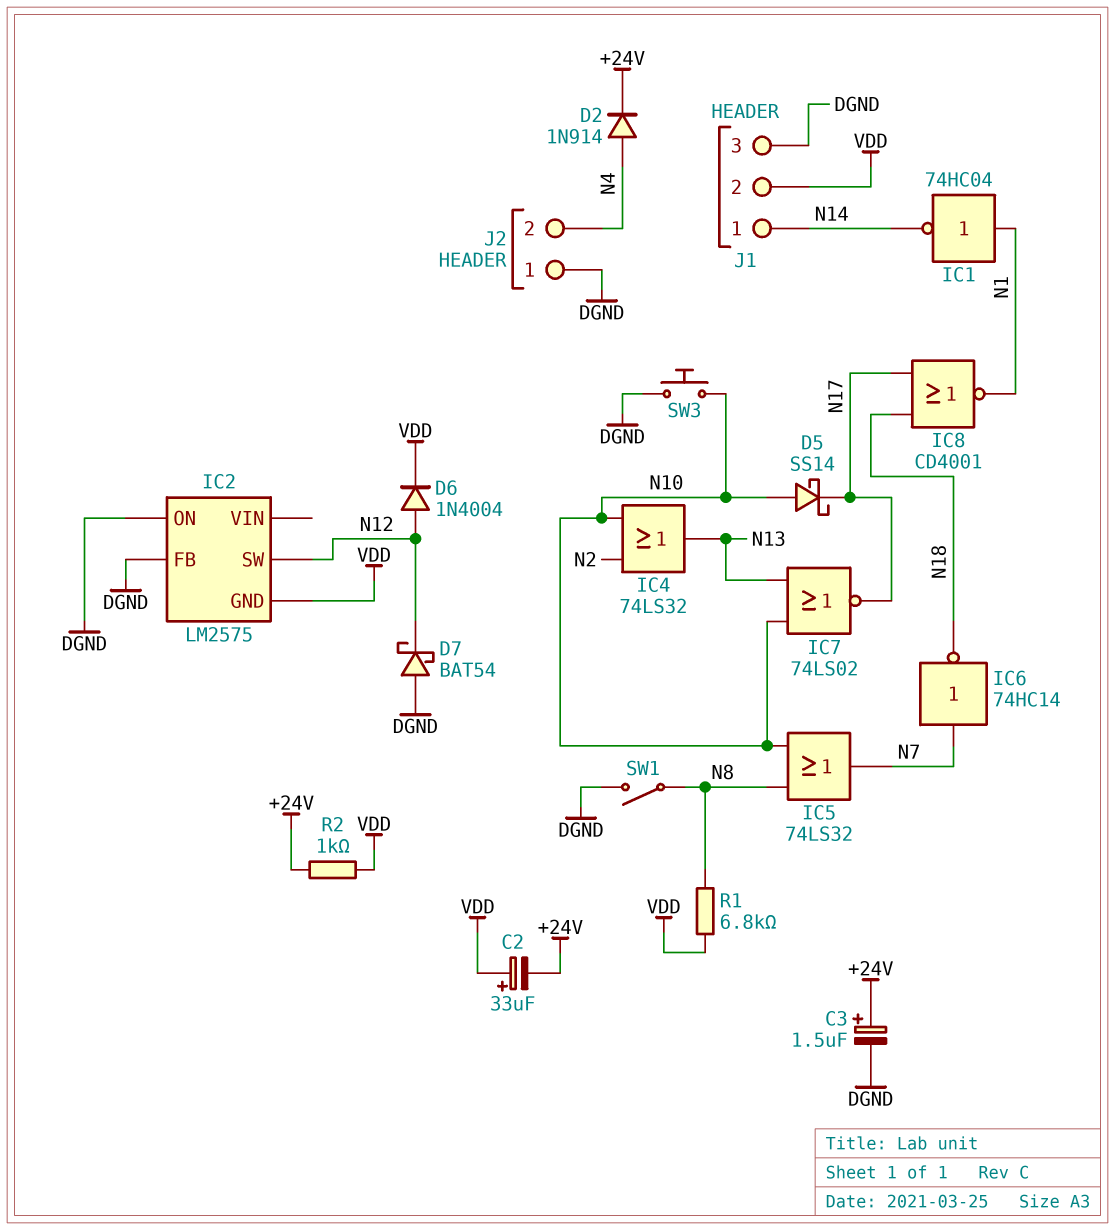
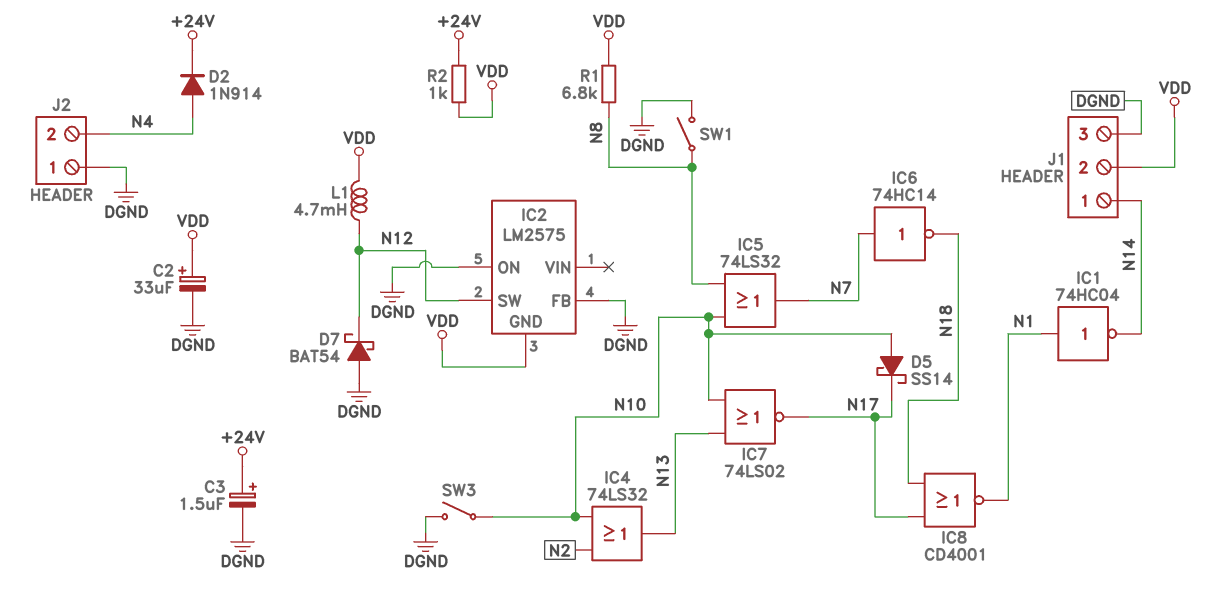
C2: 33uF (plus VDD, minus +24V) -> 33uF (plus VDD, minus DGND)
D6: diode 1N4004 (A N12, K VDD) -> none
L1: none -> 4.7mH (N12, VDD)
SW3: button (DGND, N10) -> switch (DGND, N10)

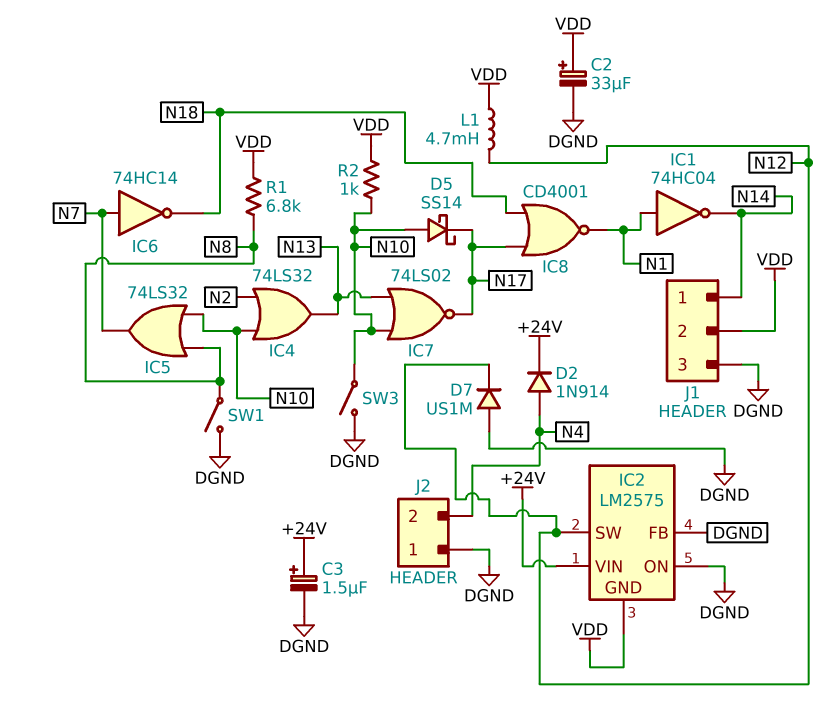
D7: schottky BAT54 (A DGND, K N12) -> diode US1M (A DGND, K N12)
IC2 pin VIN: none -> +24V
R2: 1k (+24V, VDD) -> 1k (N10, VDD)

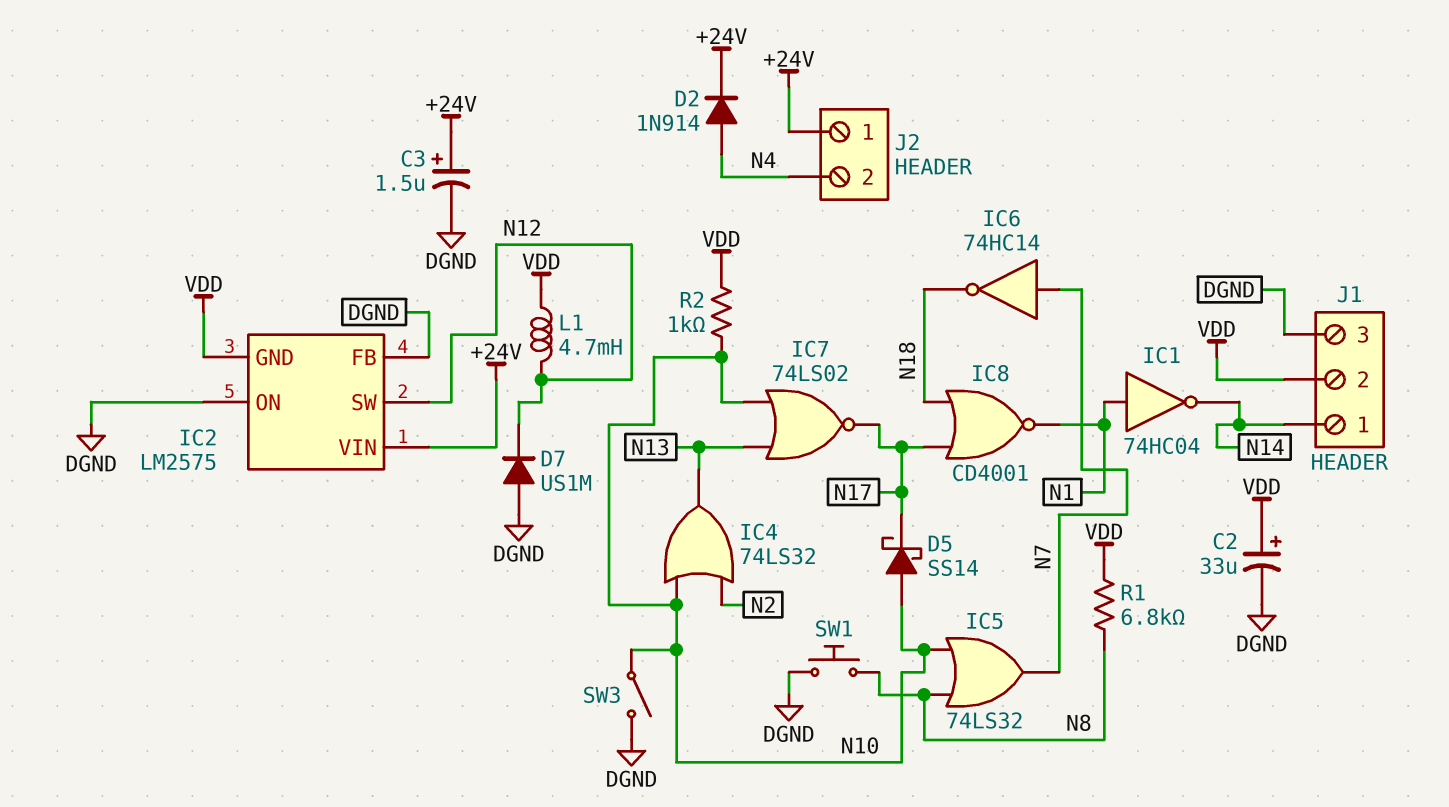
J2 pin 1: DGND -> +24V
SW1: switch (DGND, N8) -> button (DGND, N8)

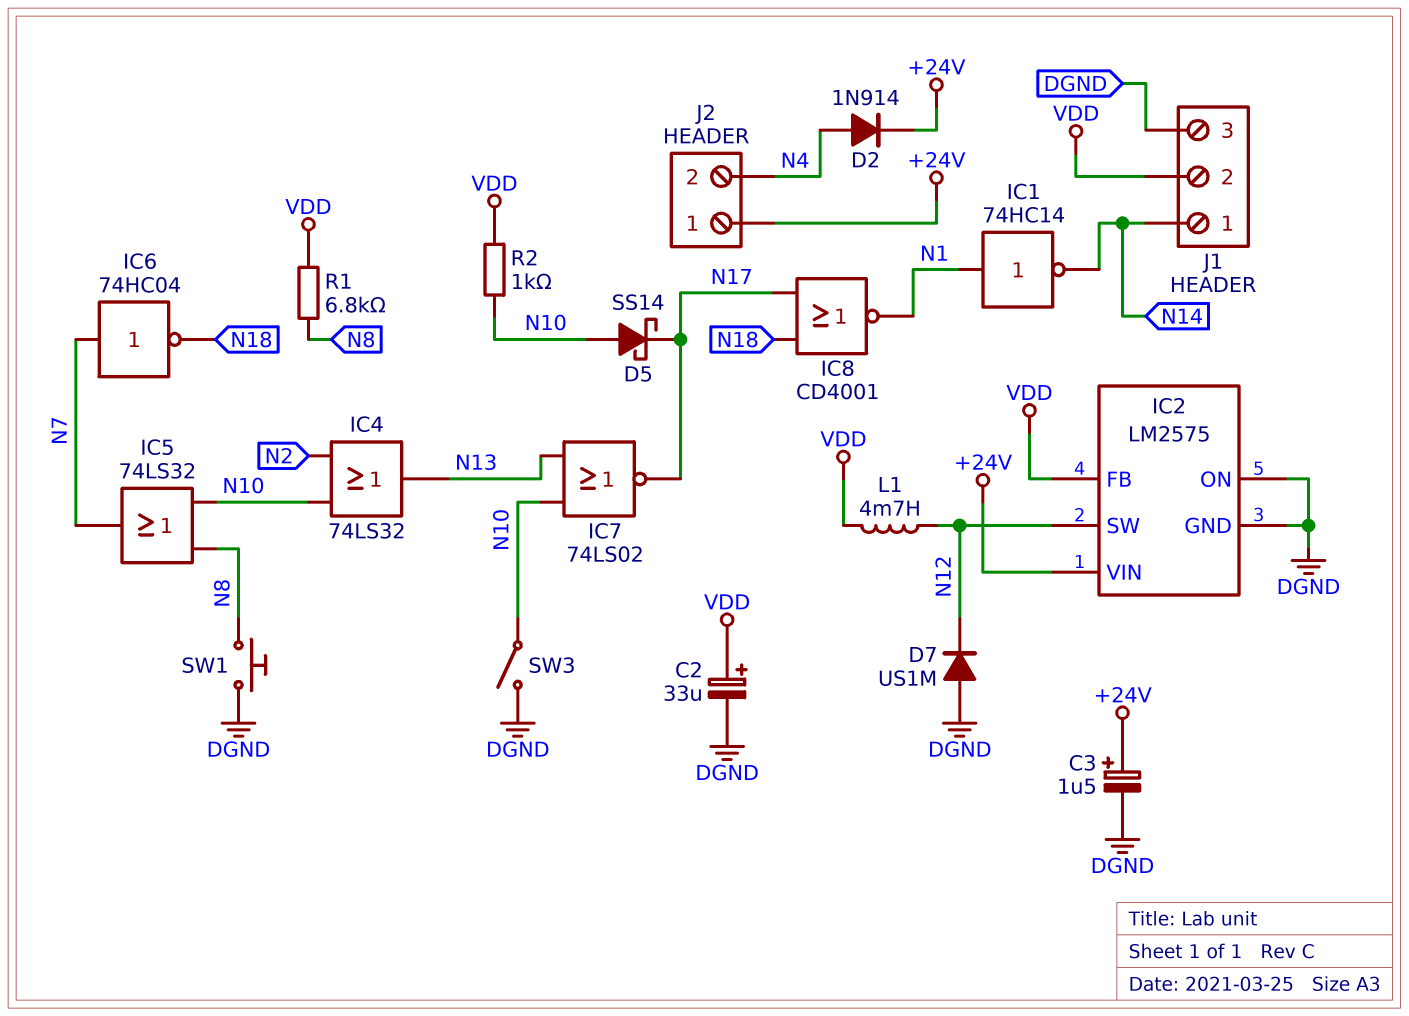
IC1: NOT 74HC04 (in N1, out N14) -> NOT 74HC14 (in N1, out N14)
IC2 pin FB: DGND -> VDD
IC2 pin GND: VDD -> DGND
IC6: NOT 74HC14 (in N7, out N18) -> NOT 74HC04 (in N7, out N18)

